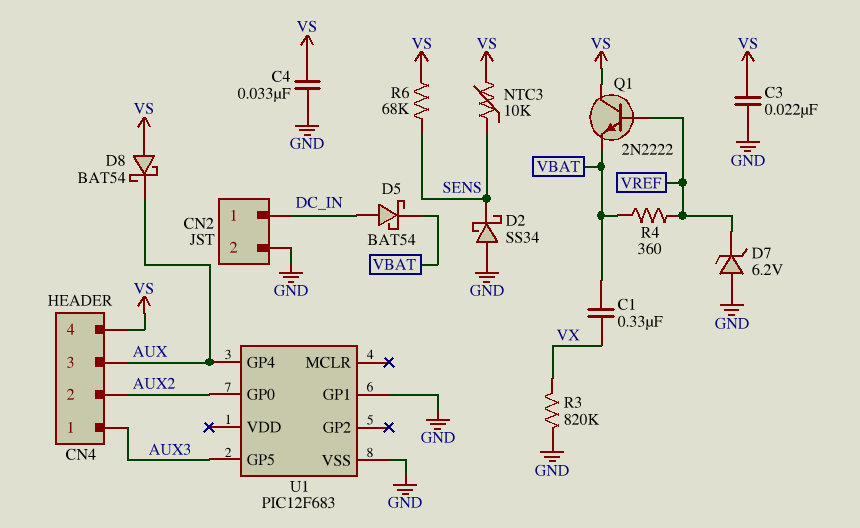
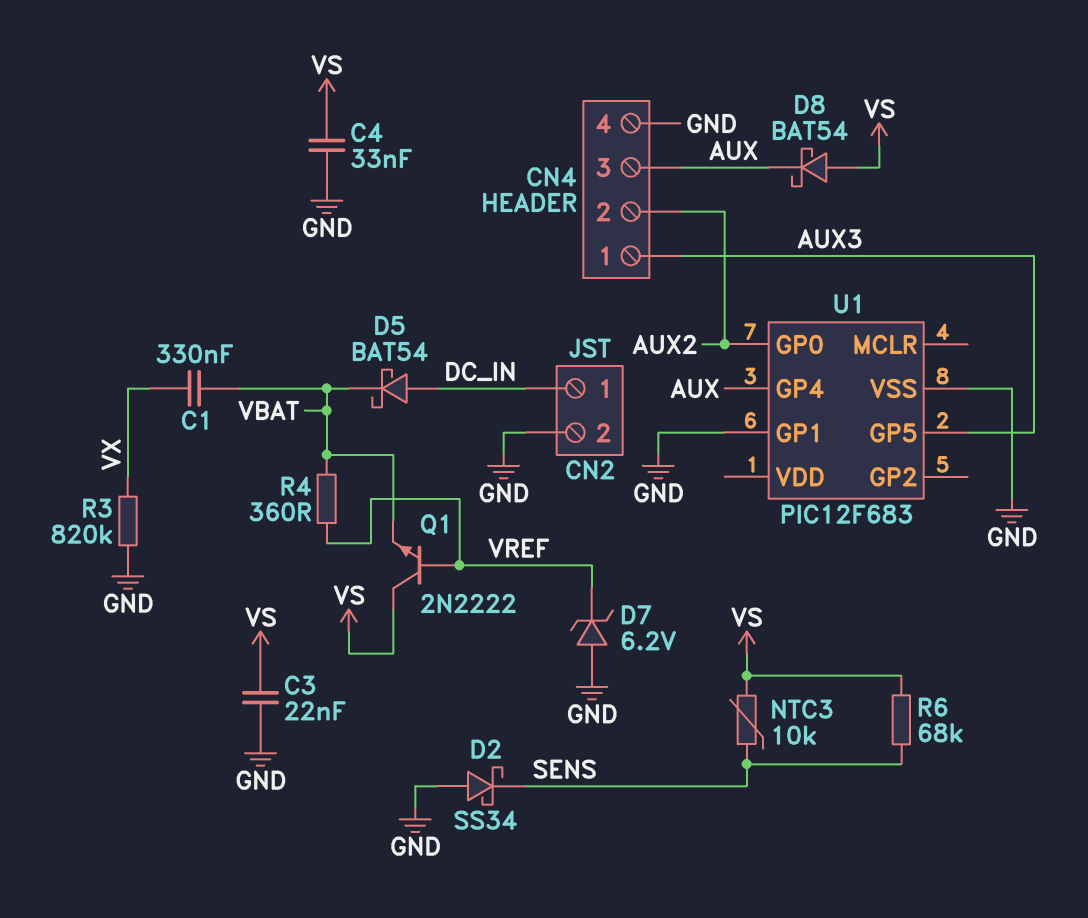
CN4 pin 4: VS -> GND

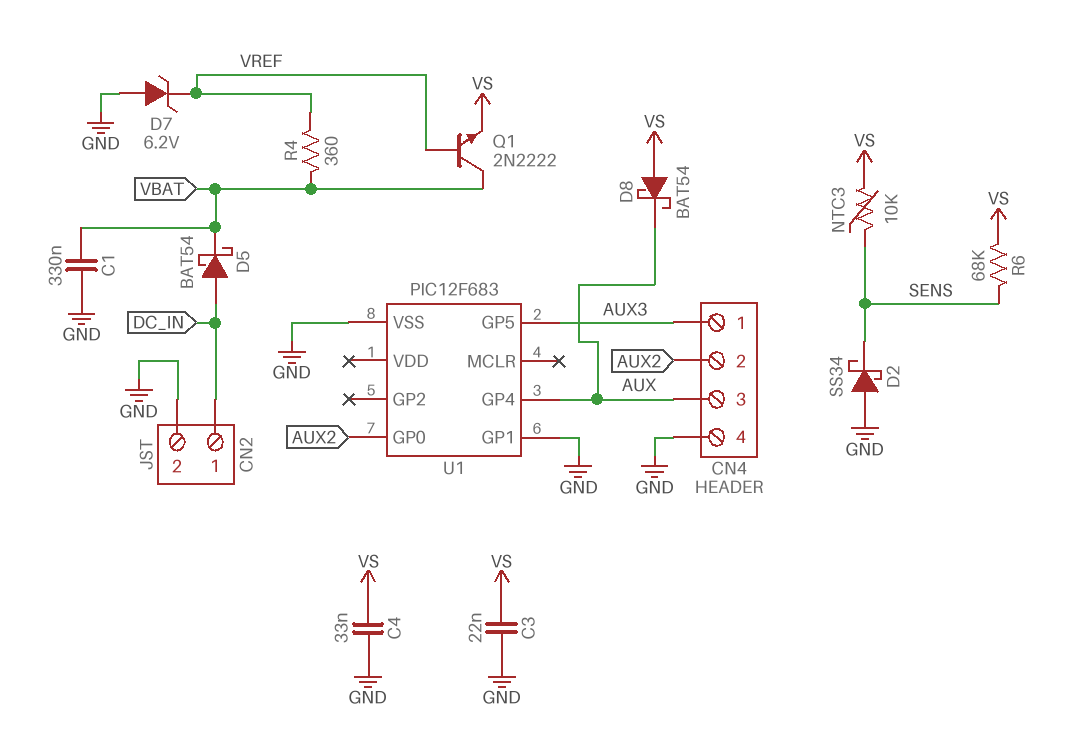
C1: 330nF (VBAT, VX) -> 330nF (GND, VBAT)
Q1: NPN 2N2222 (B VREF, C VS, E VBAT) -> NPN 2N2222 (B VREF, C VBAT, E VS)
R3: 820k (GND, VX) -> none

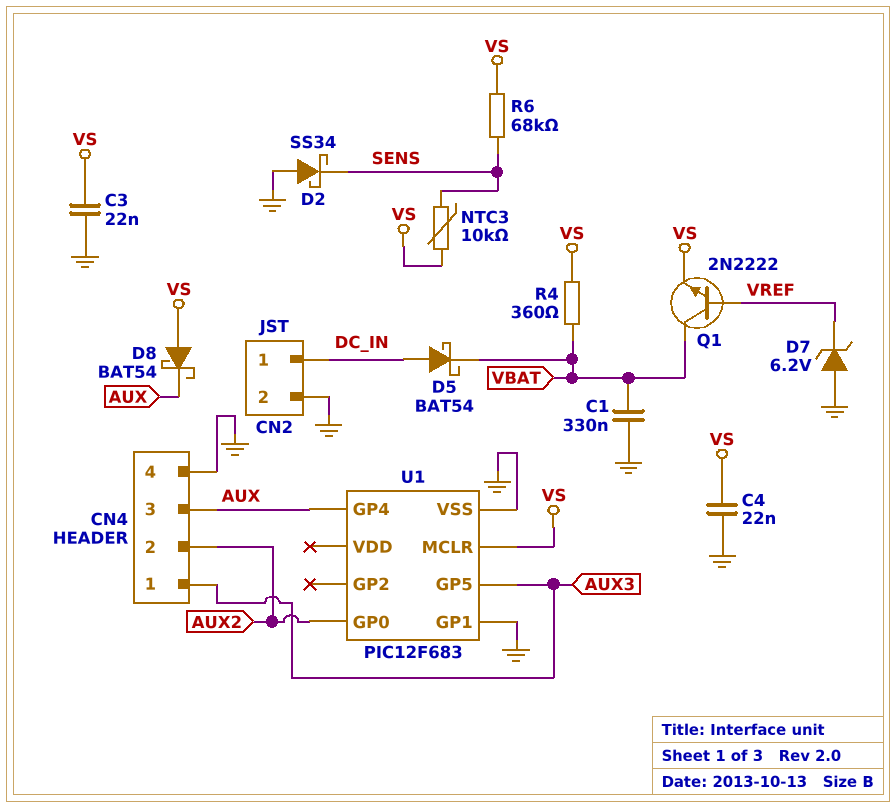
C4: 33nF (GND, VS) -> 22nF (GND, VS)
R4: 360 (VBAT, VREF) -> 360 (VBAT, VS)
U1 pin MCLR: none -> VS

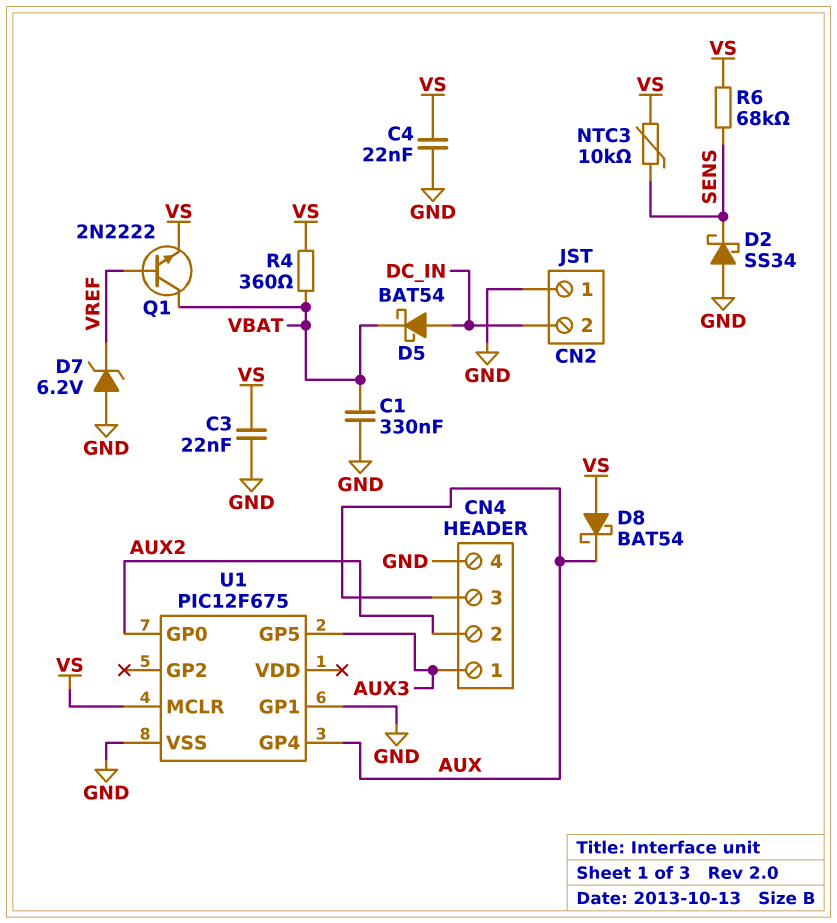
CN2 pin 1: DC_IN -> GND
CN2 pin 2: GND -> DC_IN
U1: PIC12F683 -> PIC12F675

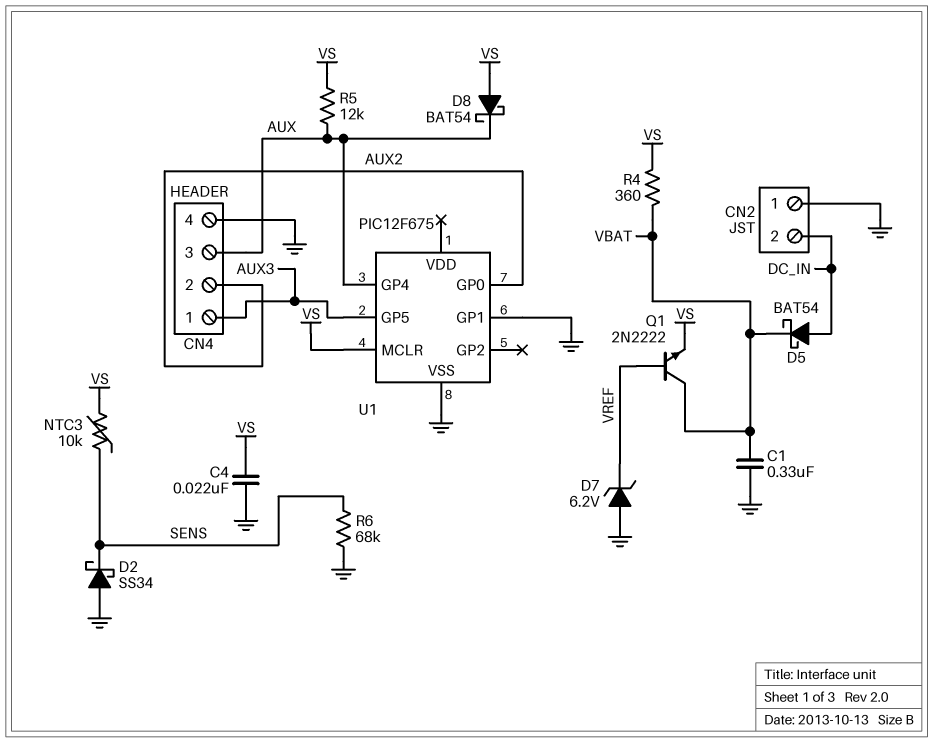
C3: 22nF (GND, VS) -> none
R5: none -> 12k (AUX, VS)
R6: 68k (SENS, VS) -> 68k (GND, SENS)

